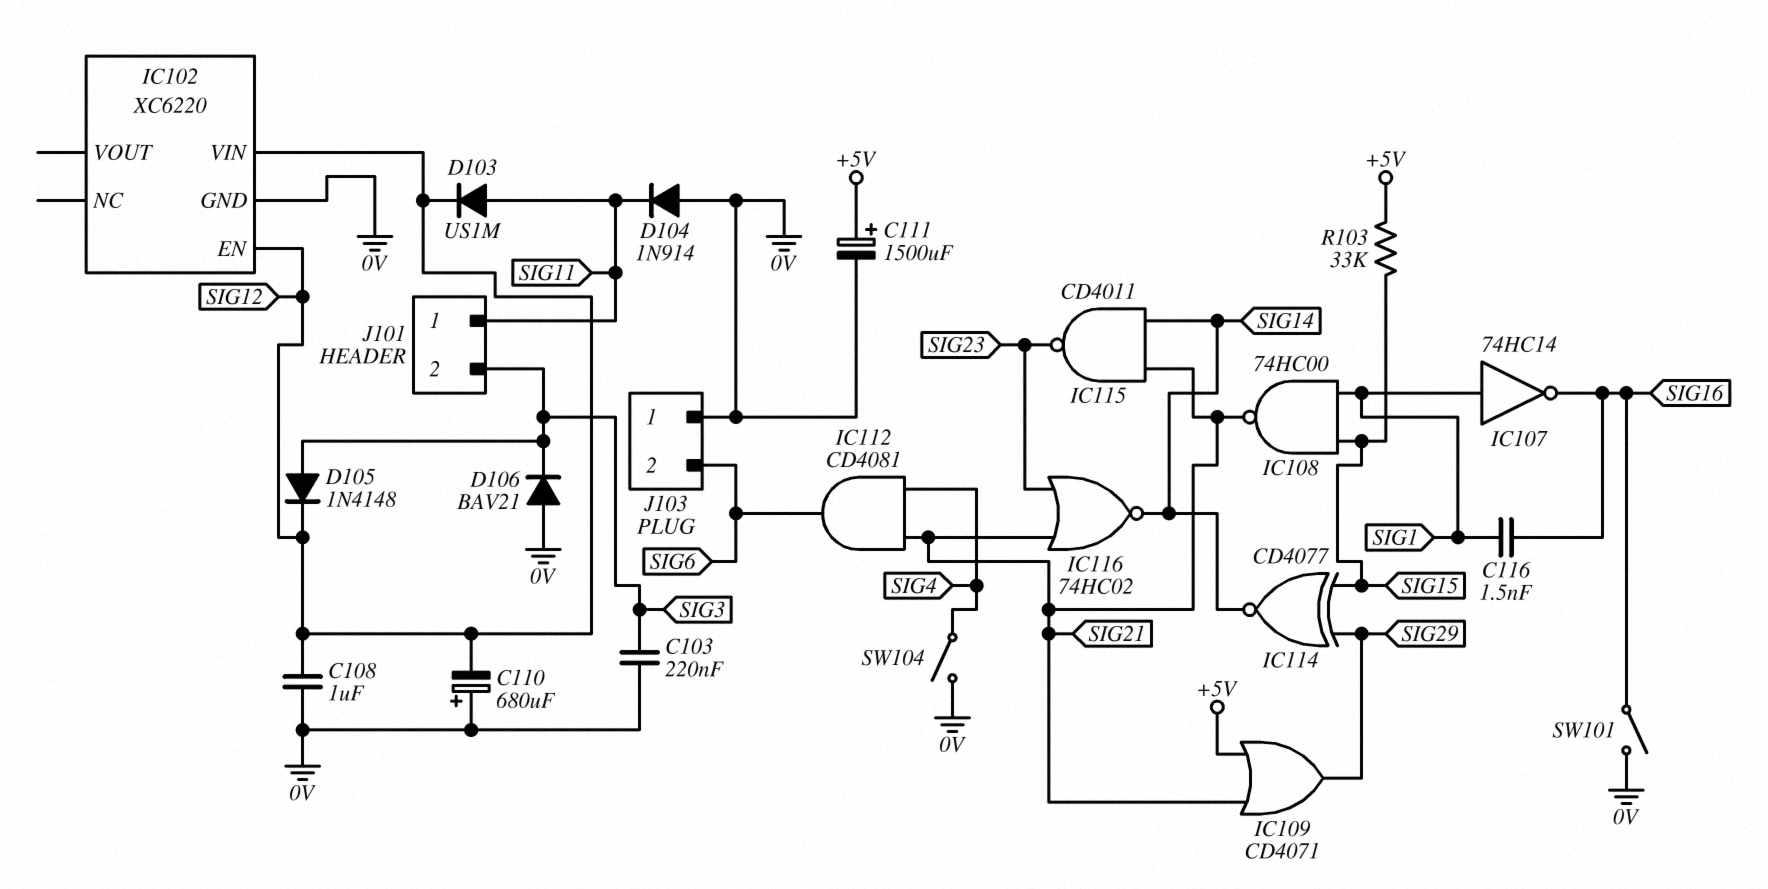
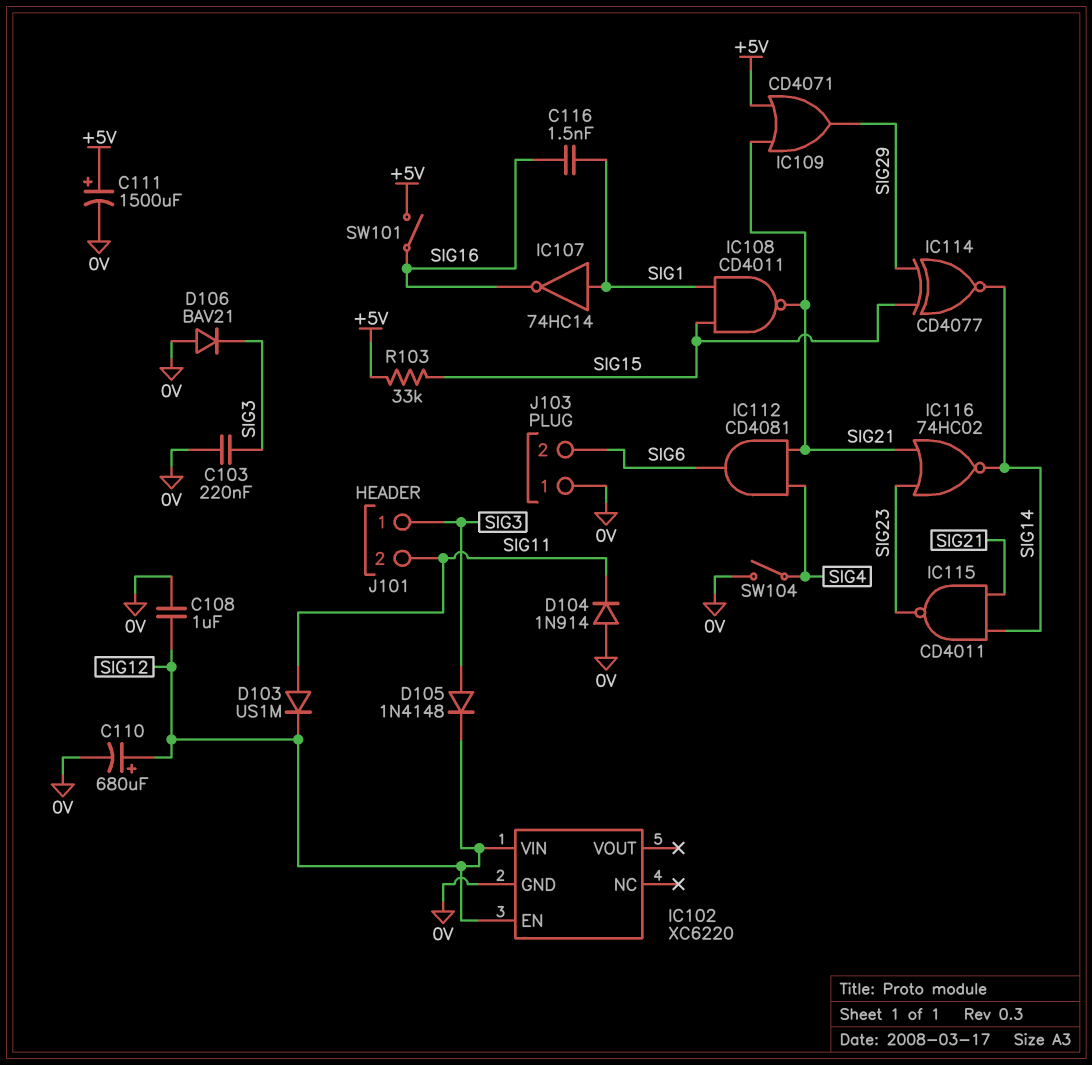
C110: 680uF (plus 0V, minus SIG12) -> 680uF (plus SIG12, minus 0V)
IC108: NAND 74HC00 (in SIG1, in SIG15, out SIG21) -> NAND CD4011 (in SIG1, in SIG15, out SIG21)
J101 pin 1: SIG11 -> SIG3
J101 pin 2: SIG3 -> SIG11
SW101: switch (0V, SIG16) -> switch (+5V, SIG16)

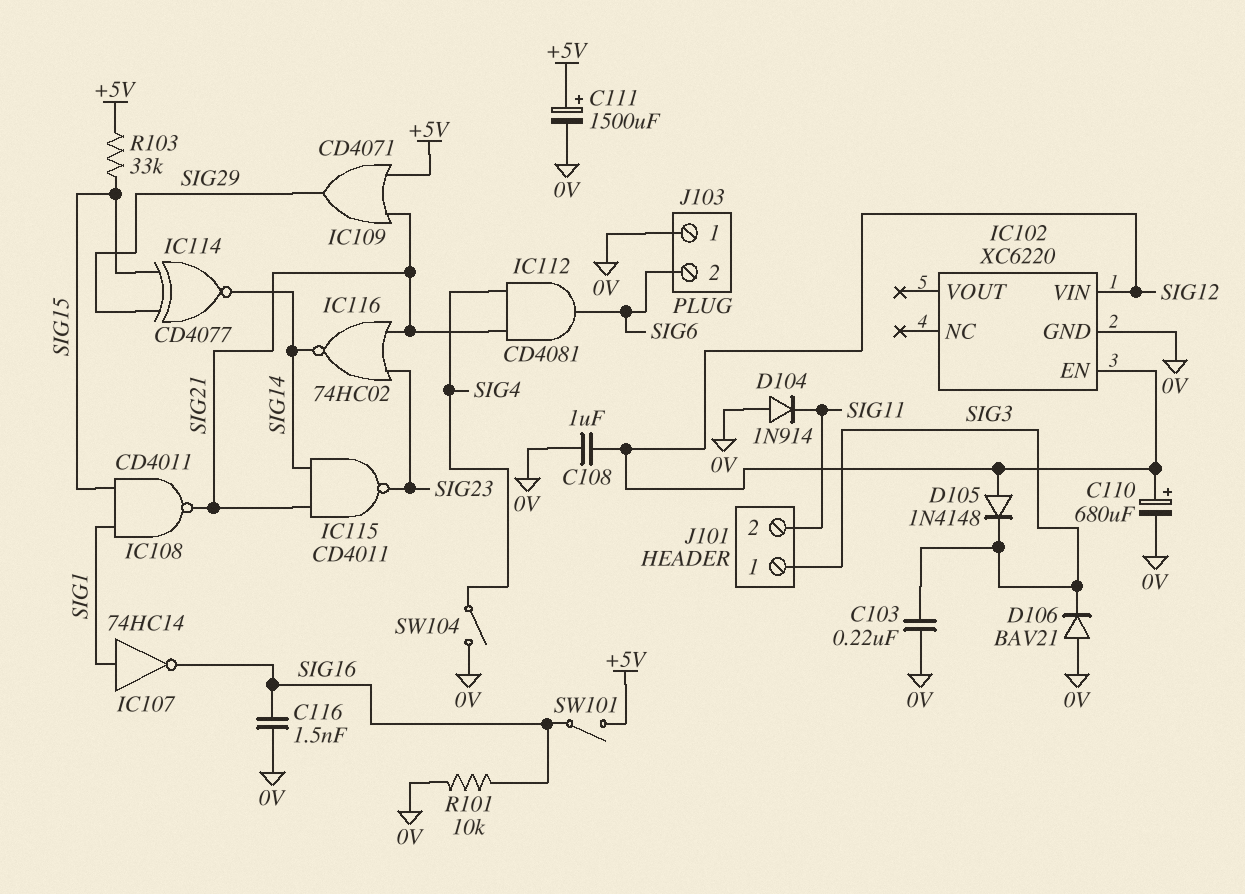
C116: 1.5nF (SIG1, SIG16) -> 1.5nF (0V, SIG16)
D103: diode US1M (A SIG11, K SIG12) -> none
D105: diode 1N4148 (A SIG3, K SIG12) -> diode 1N4148 (A SIG12, K SIG3)
R101: none -> 10k (0V, SIG16)

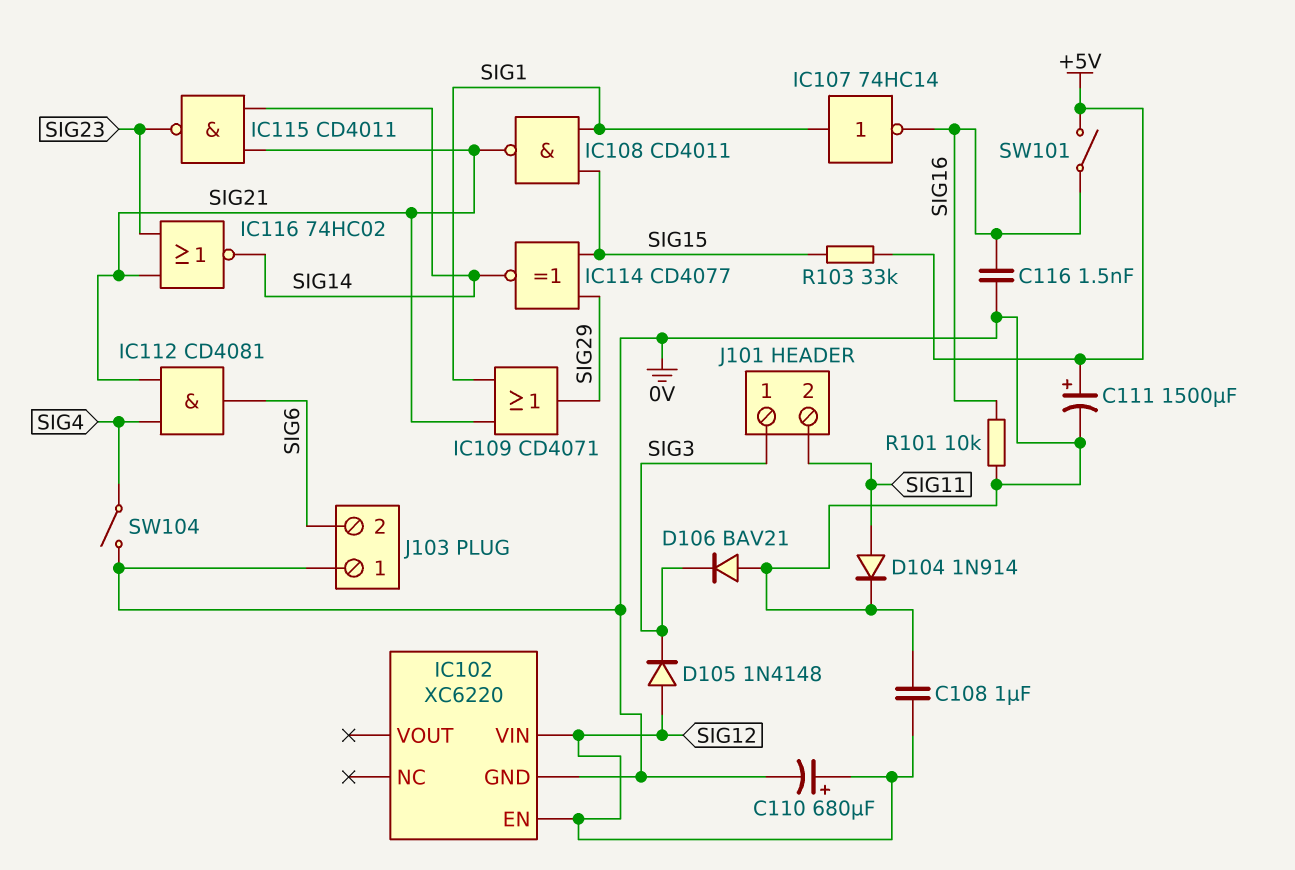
C103: 220nF (0V, SIG3) -> none
D104: diode 1N914 (A 0V, K SIG11) -> diode 1N914 (A SIG11, K 0V)
IC109: OR CD4071 (in +5V, in SIG21, out SIG29) -> OR CD4071 (in SIG1, in SIG21, out SIG29)

